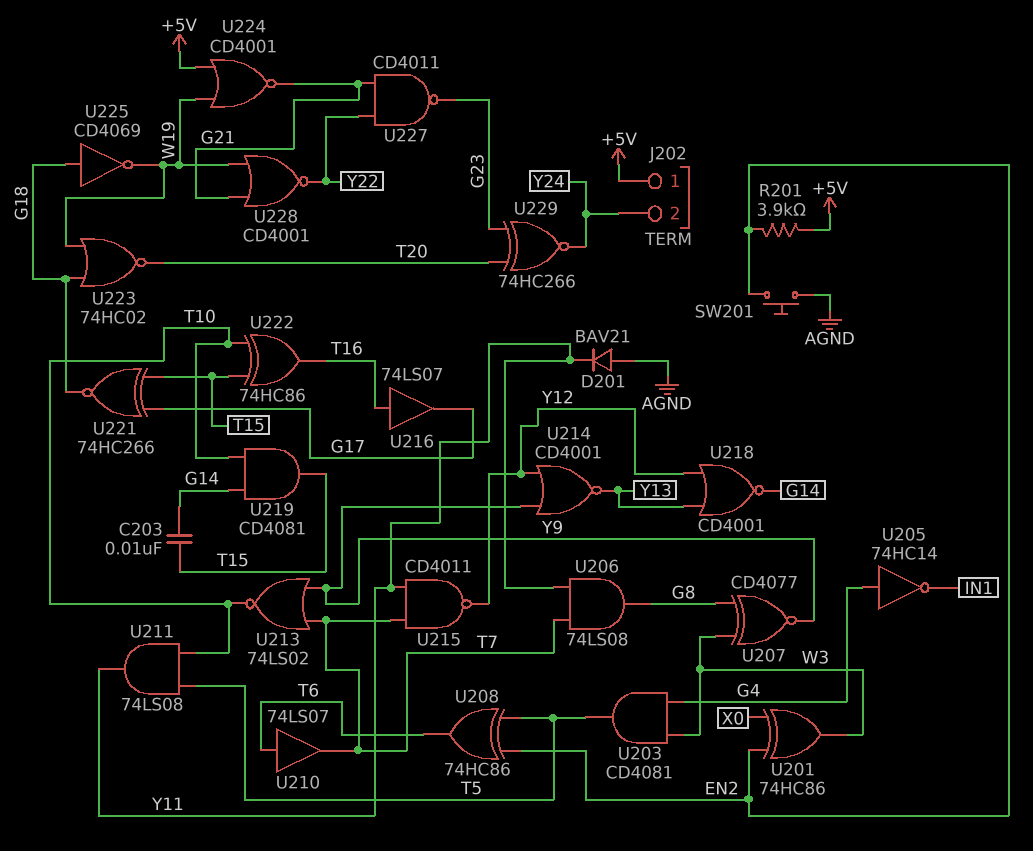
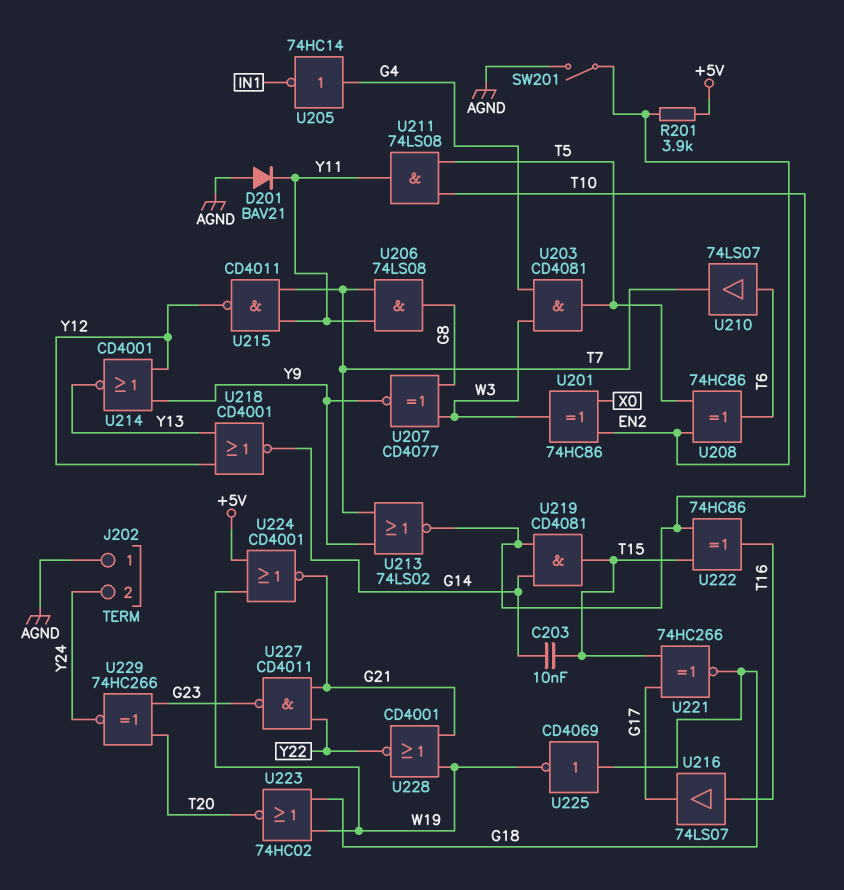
J202 pin 1: +5V -> AGND
SW201: button (AGND, EN2) -> switch (AGND, EN2)

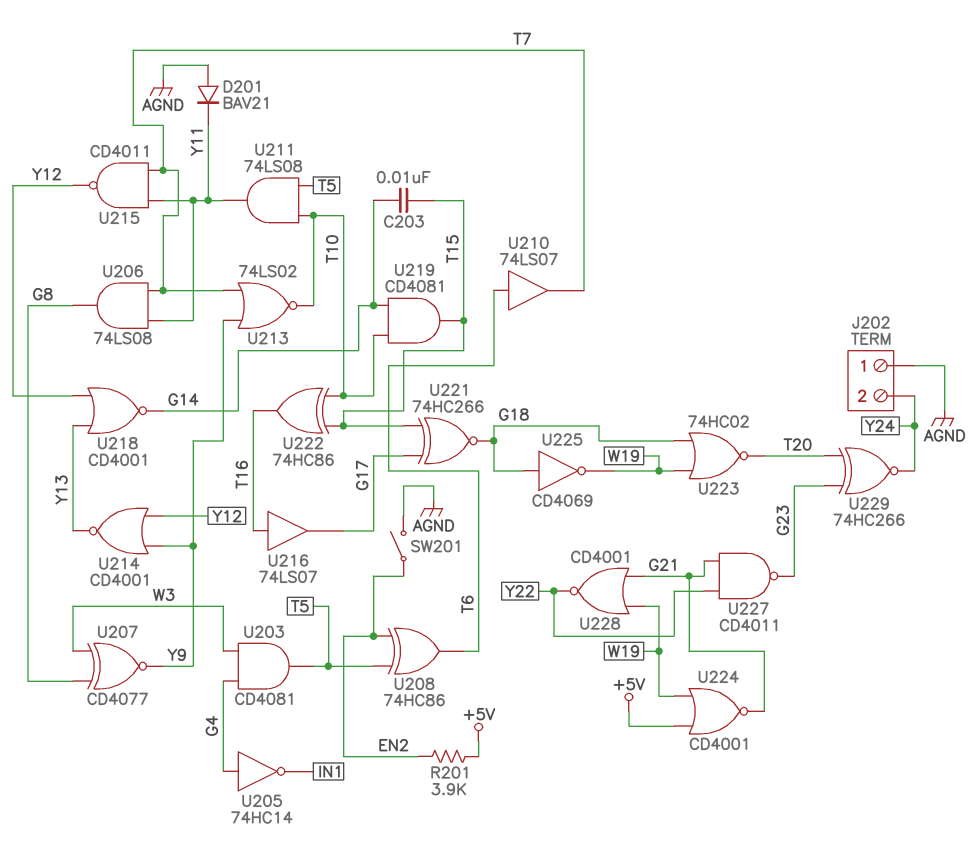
U201: XOR 74HC86 (in EN2, in X0, out W3) -> none

